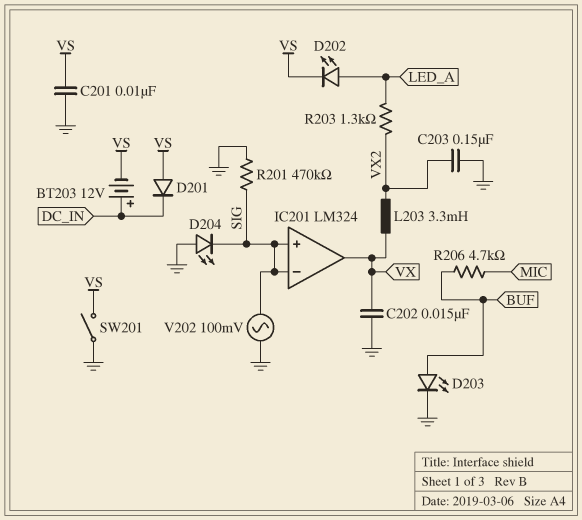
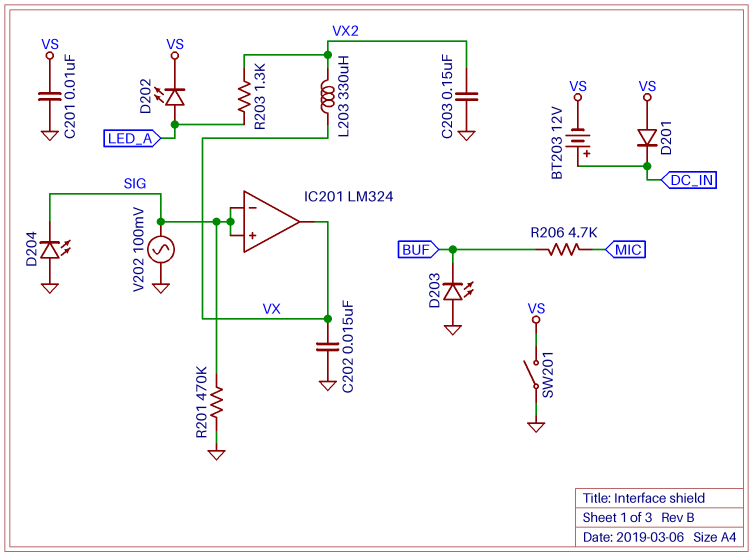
D203: LED (A BUF, K GND) -> LED (A GND, K BUF)
L203: 3.3mH (VX, VX2) -> 330uH (VX, VX2)

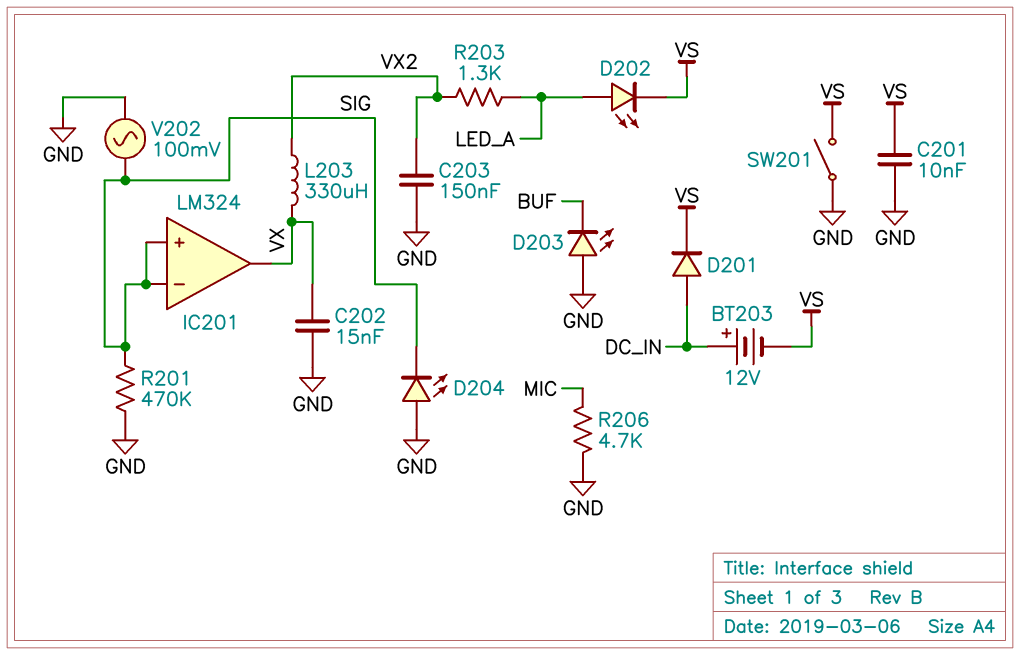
D201: diode (A VS, K DC_IN) -> diode (A DC_IN, K VS)
R206: 4.7k (BUF, MIC) -> 4.7k (GND, MIC)

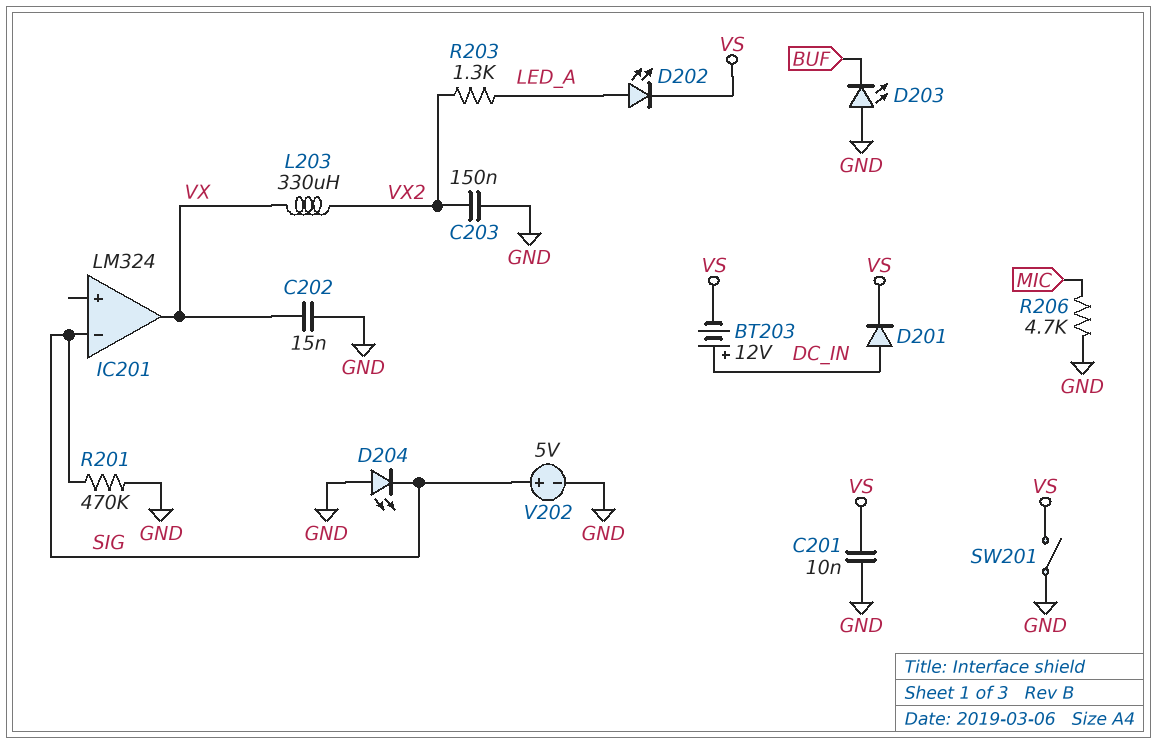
IC201 pin in+: SIG -> none
V202: AC 100mV (GND, SIG) -> 5V (plus SIG, minus GND)

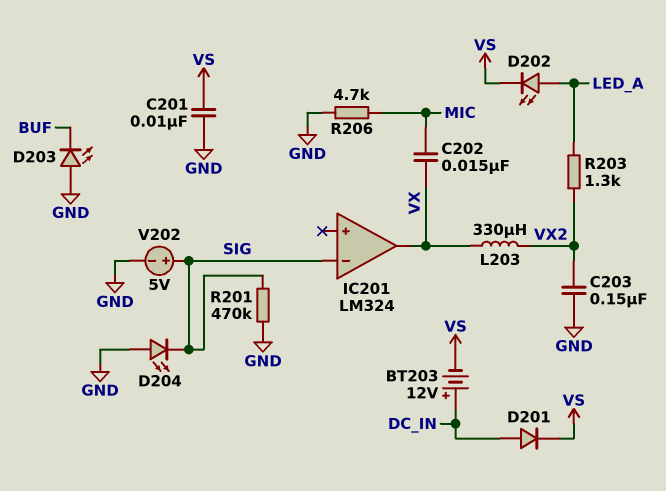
C202: 15nF (GND, VX) -> 15nF (MIC, VX)
SW201: switch (GND, VS) -> none

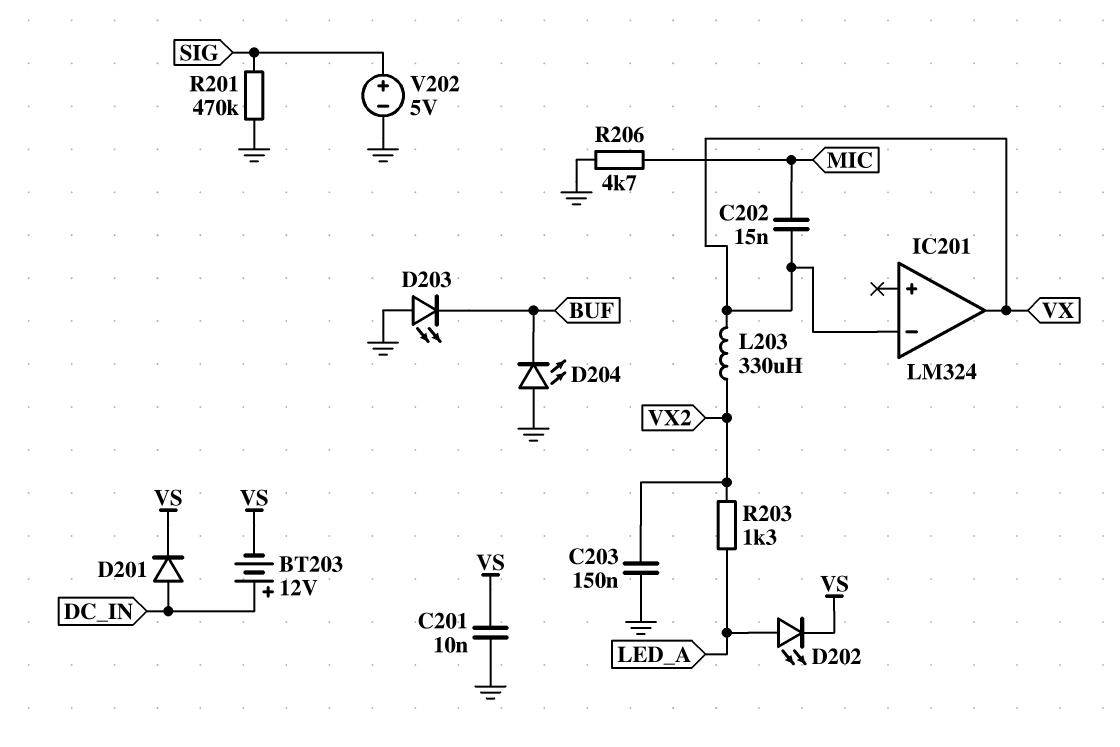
D204: LED (A GND, K SIG) -> LED (A GND, K BUF)
IC201 pin in-: SIG -> VX

